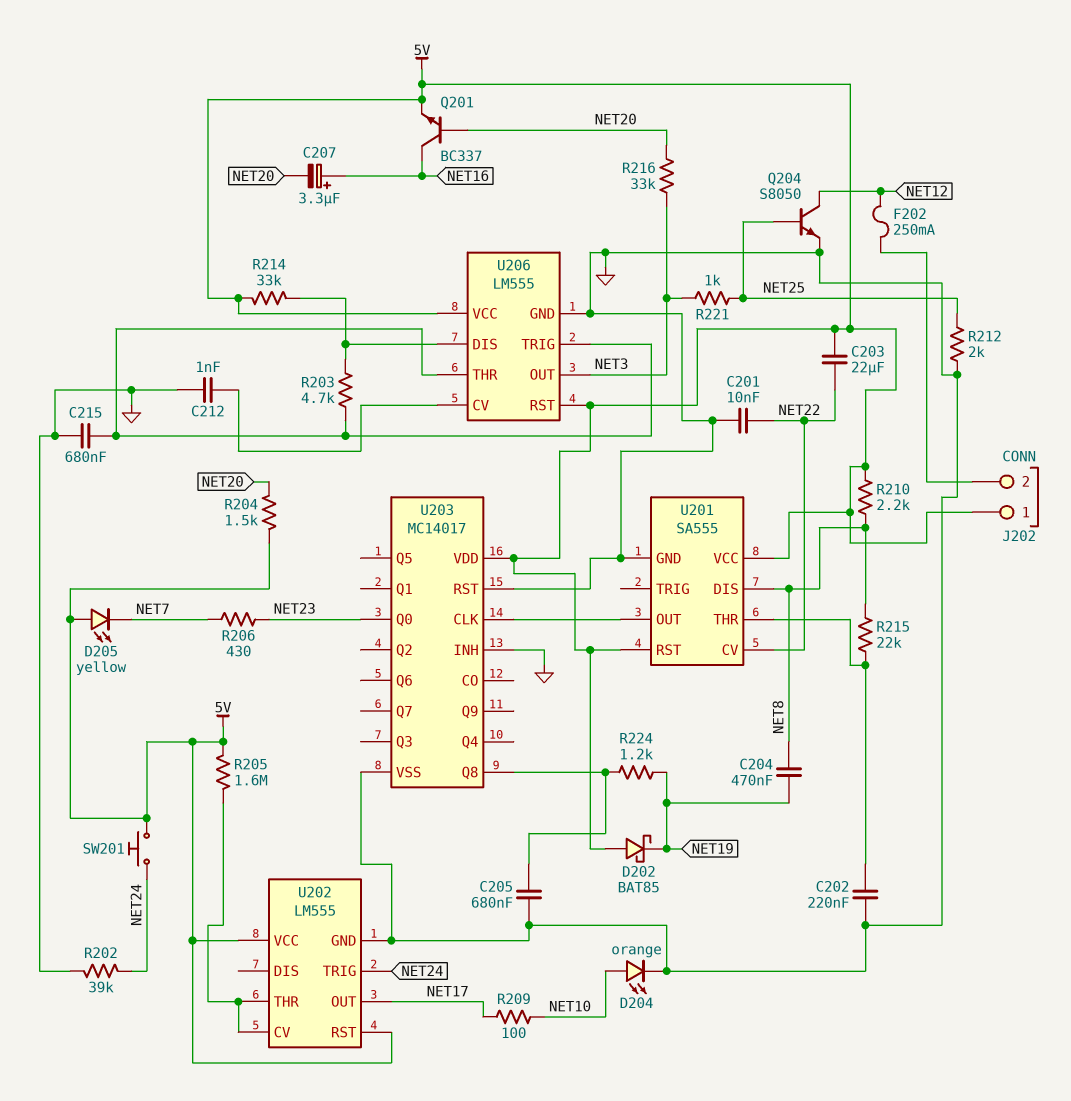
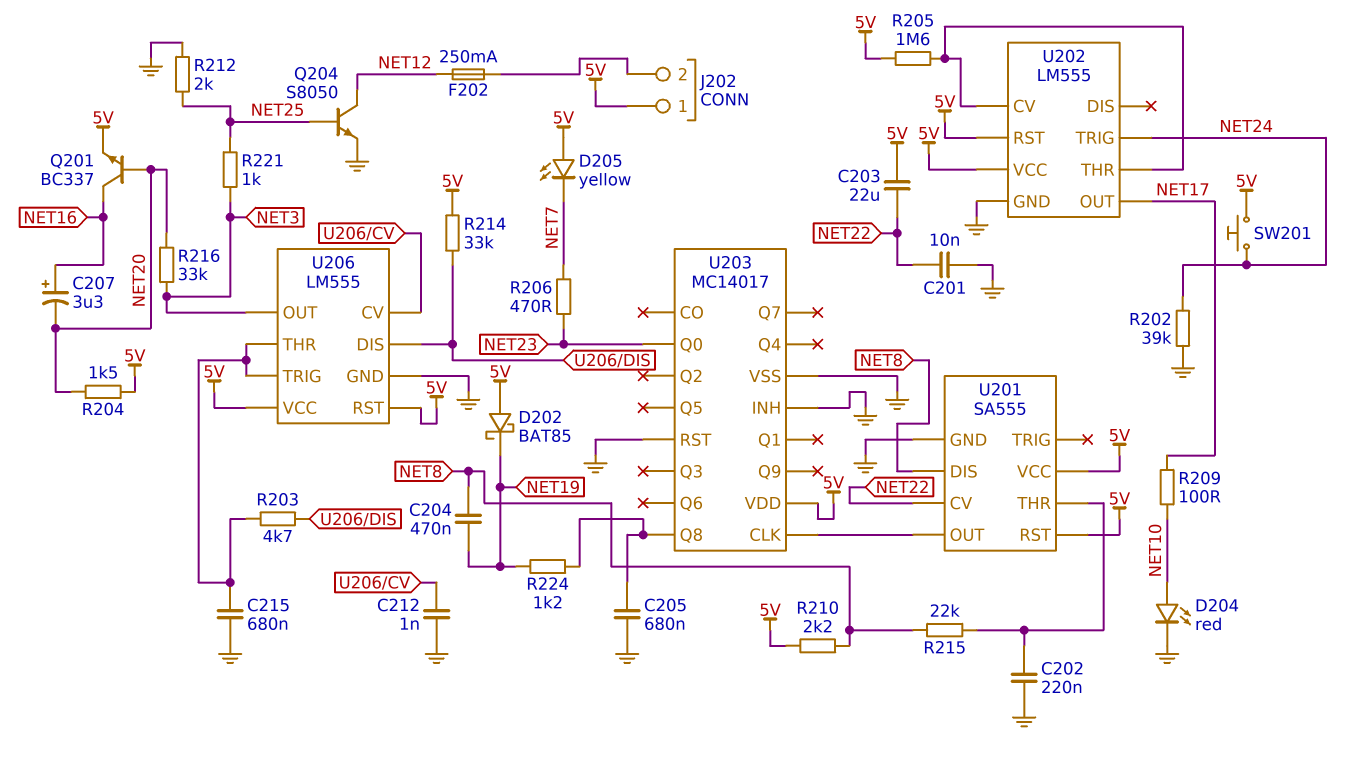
D204: LED orange (A NET10, K GND) -> LED red (A NET10, K GND)
R206: 430 (NET7, NET23) -> 470 (NET7, NET23)

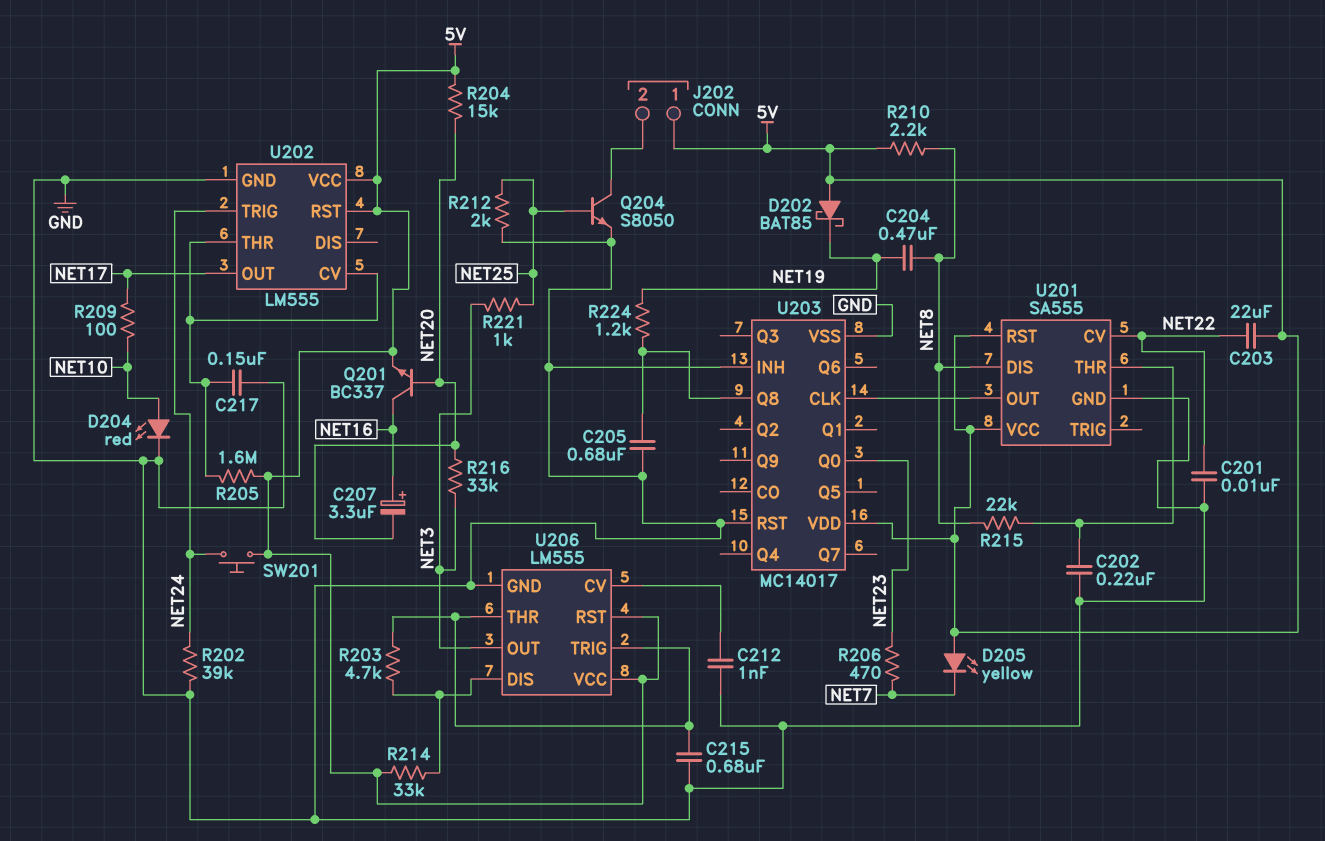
C217: none -> 150nF (GND, U202/CV)
F202: 250mA (J202/2, NET12) -> none
Q204: NPN S8050 (B NET25, C NET12, E GND) -> NPN S8050 (B NET25, C J202/2, E GND)
R204: 1.5k (5V, NET20) -> 15k (5V, NET20)

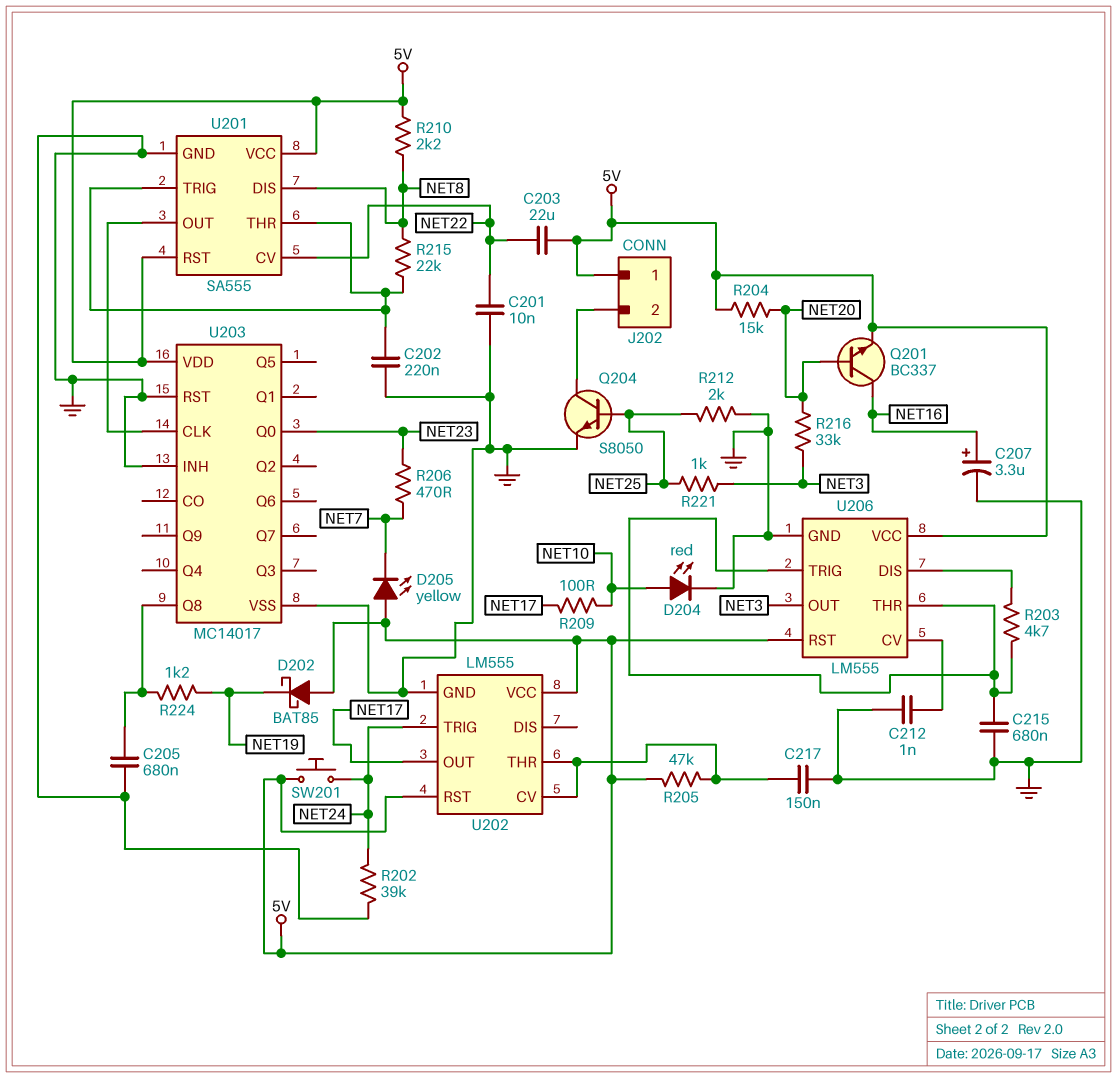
C204: 470nF (NET8, NET19) -> none
C207: 3.3uF (plus NET16, minus NET20) -> 3.3uF (plus NET16, minus GND)
R205: 1.6M (5V, U202/CV) -> 47k (5V, U202/CV)
R214: 33k (5V, U206/DIS) -> none
U201 pin TRIG: none -> U201/THR

